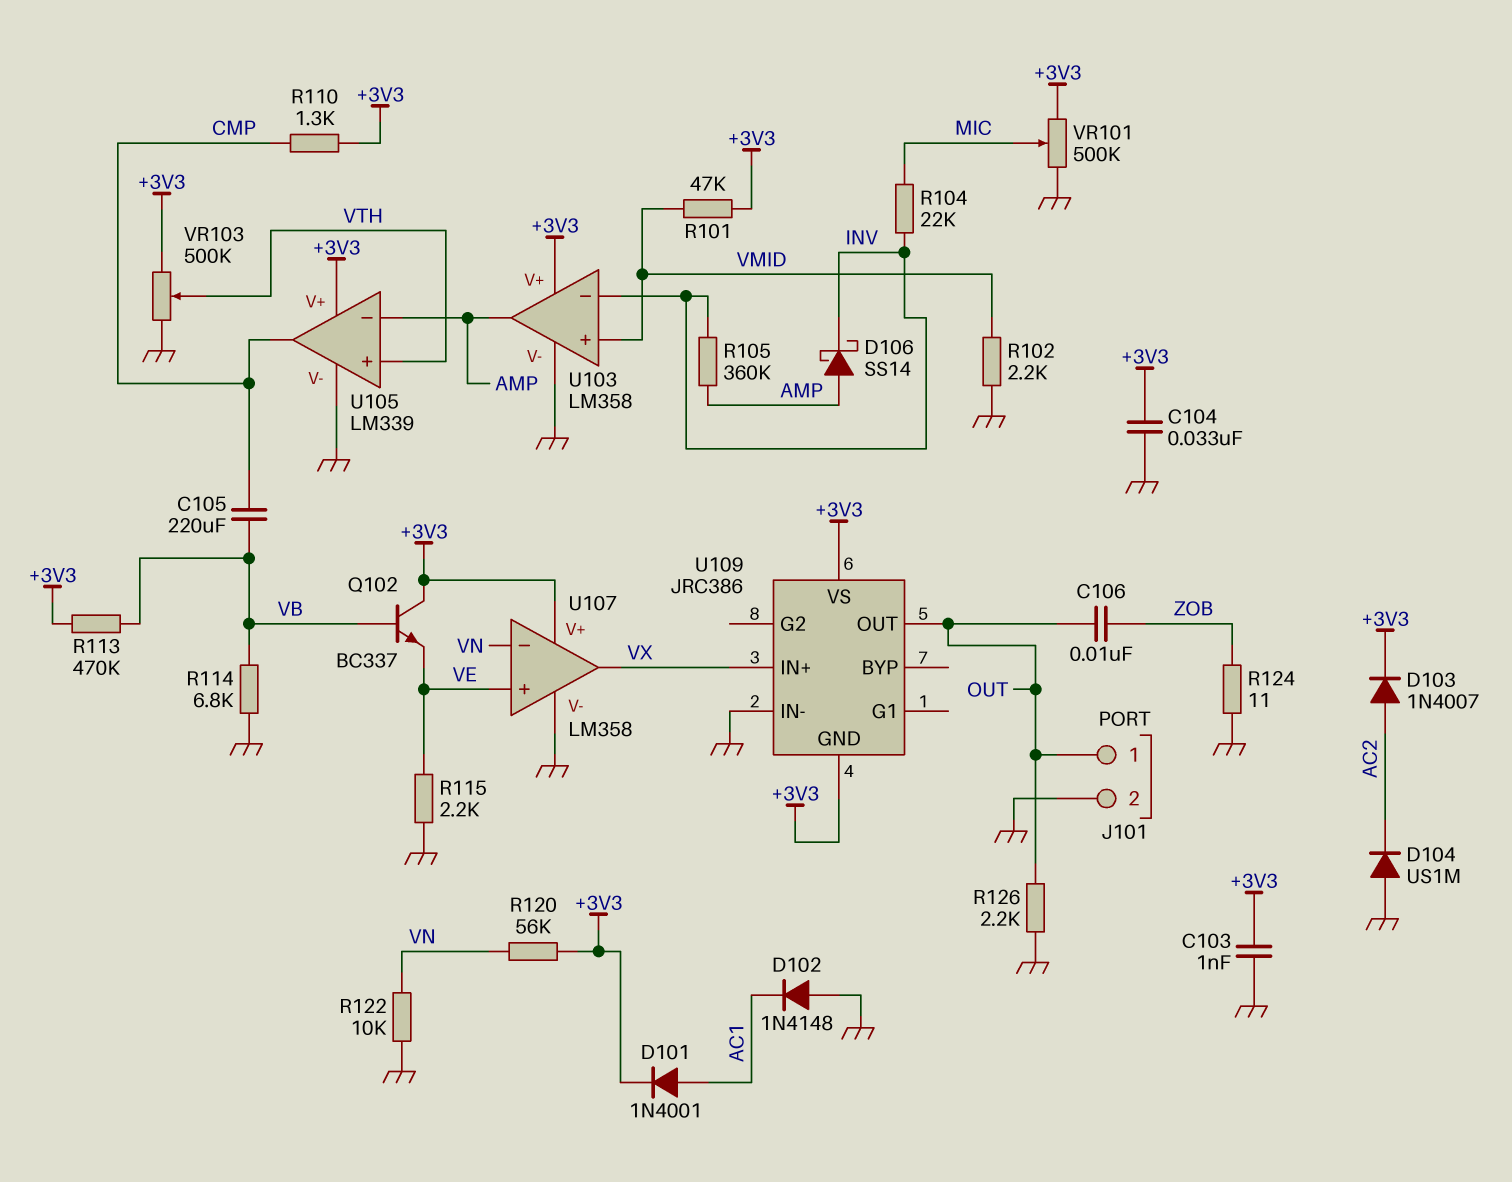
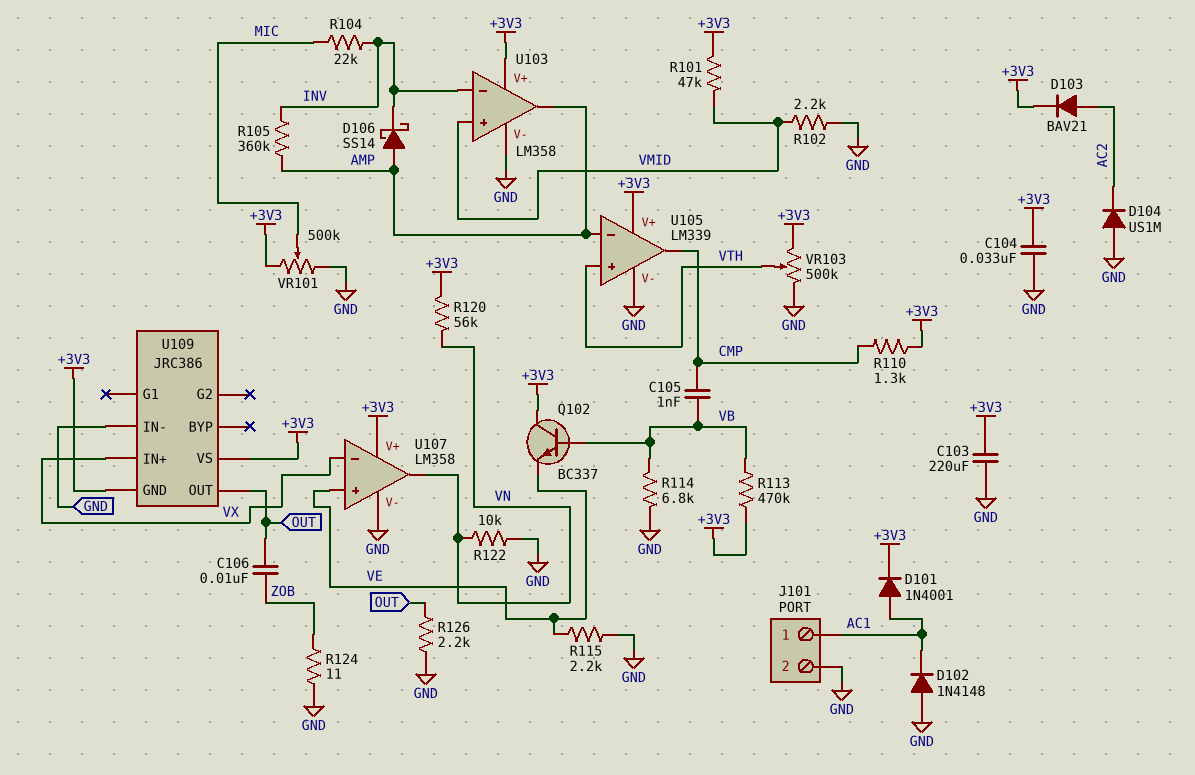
C103: 1nF (+3V3, GND) -> 220uF (+3V3, GND)
C105: 220uF (CMP, VB) -> 1nF (CMP, VB)
D103: diode 1N4007 (A AC2, K +3V3) -> diode BAV21 (A AC2, K +3V3)
J101 pin 1: OUT -> AC1
U107 pin in-: VN -> VX
U107 pin out: VX -> VN

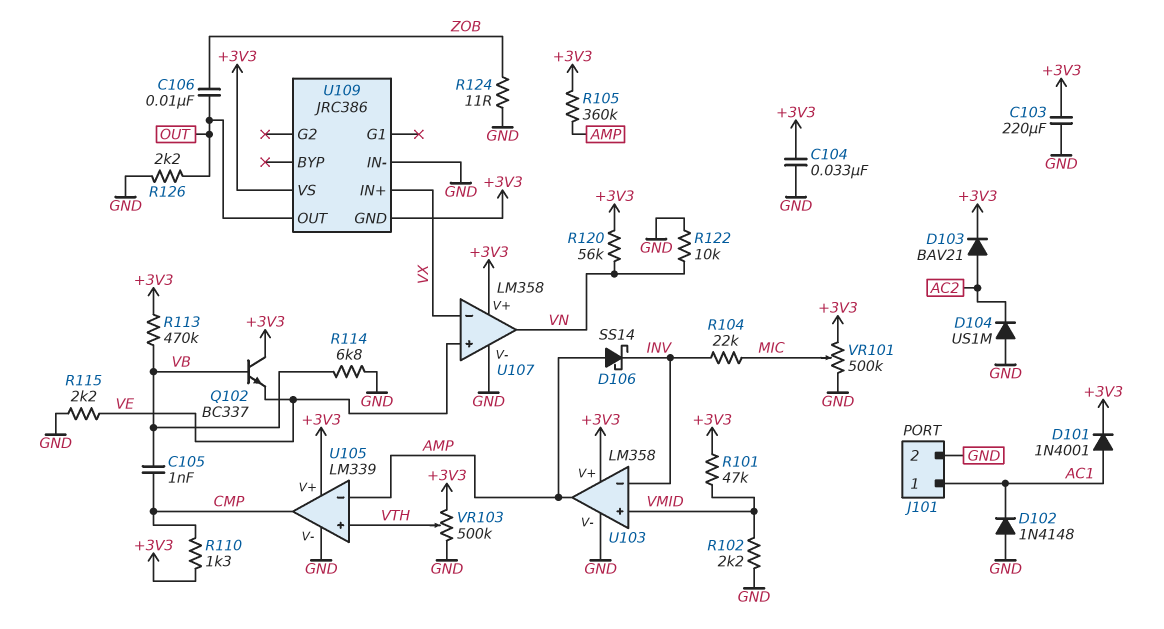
R105: 360k (AMP, INV) -> 360k (+3V3, AMP)

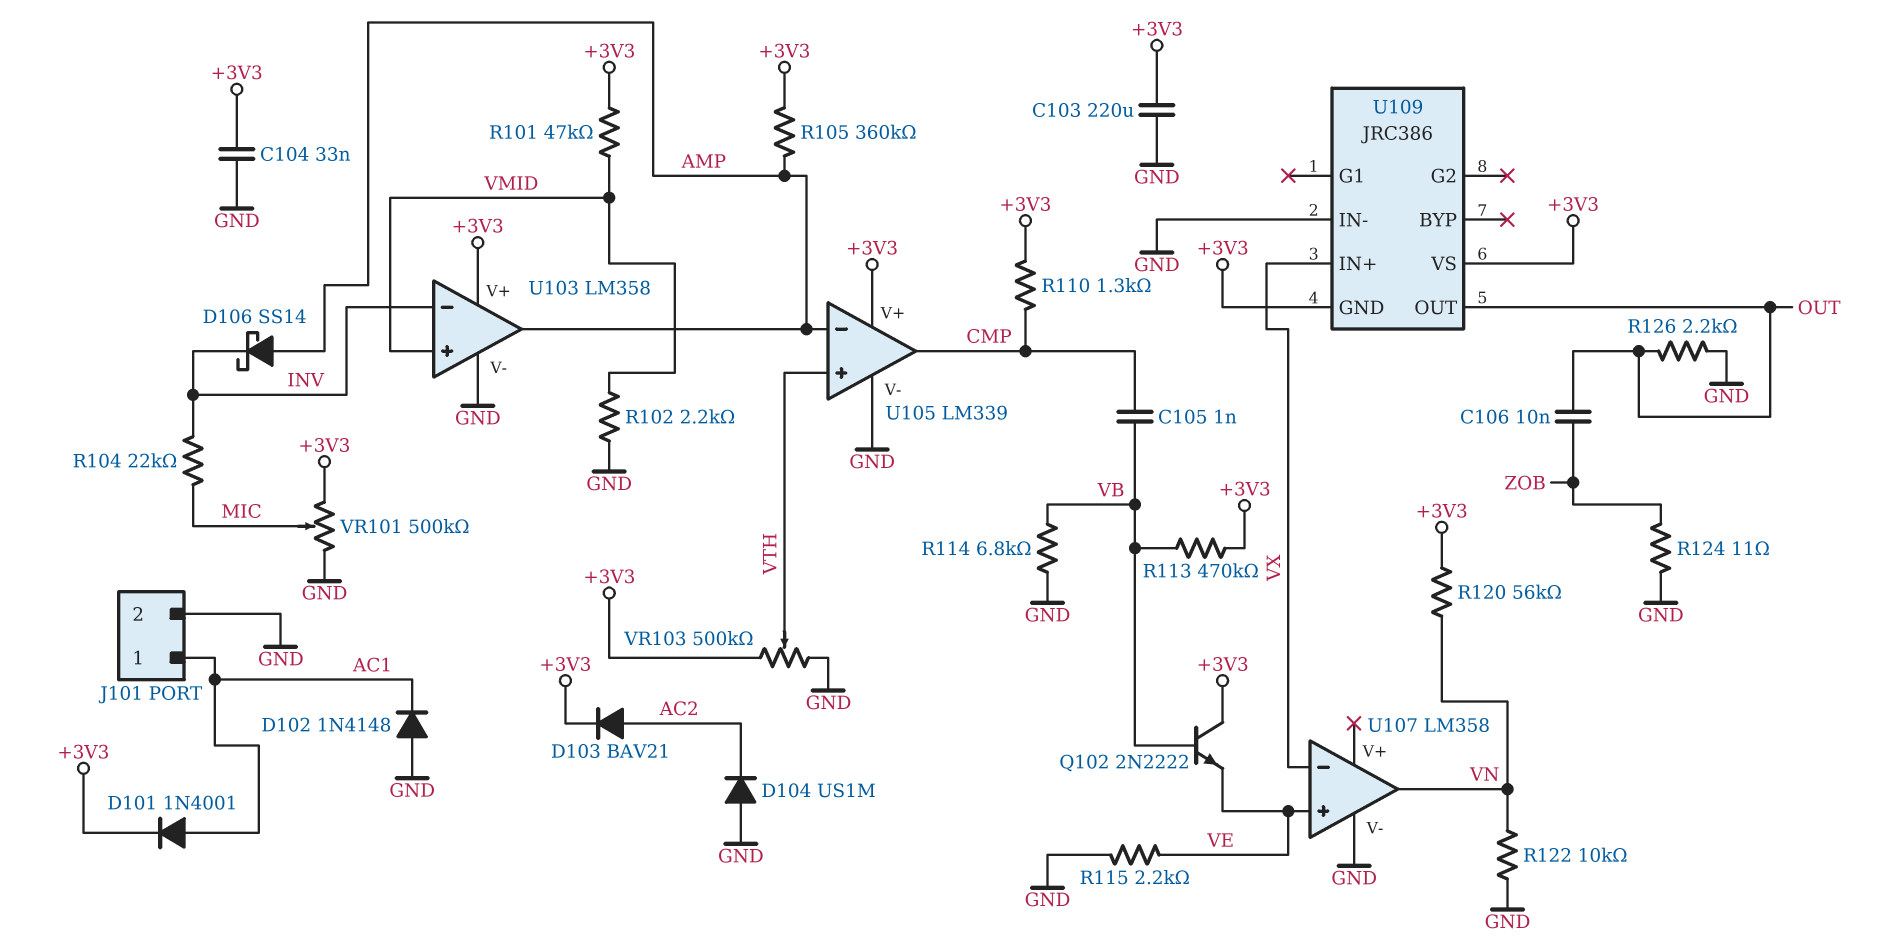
Q102: NPN BC337 (B VB, C +3V3, E VE) -> NPN 2N2222 (B VB, C +3V3, E VE)
U107 pin V+: +3V3 -> none

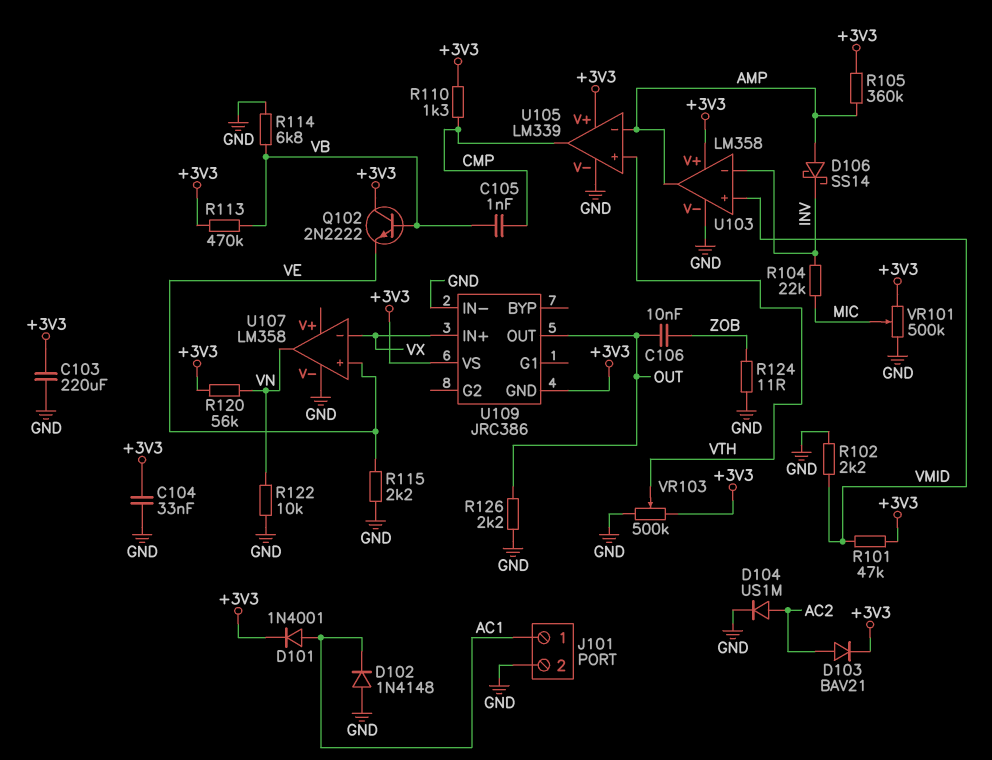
D104: diode US1M (A GND, K AC2) -> diode US1M (A AC2, K GND)

